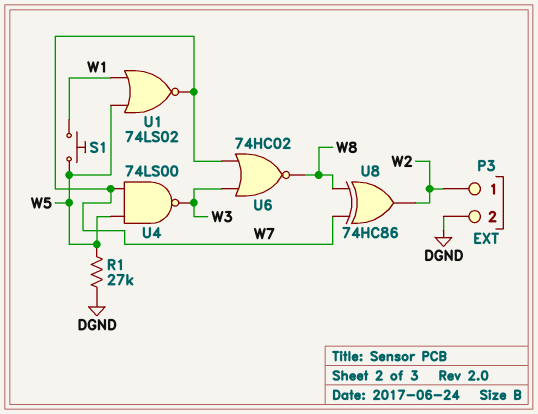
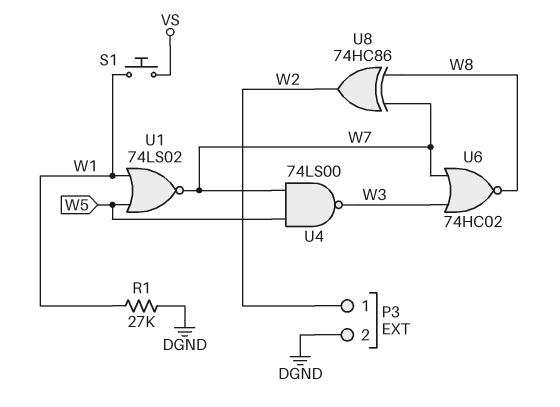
R1: 27k (DGND, W5) -> 27k (DGND, W1)
S1: button (W1, W5) -> button (VS, W1)

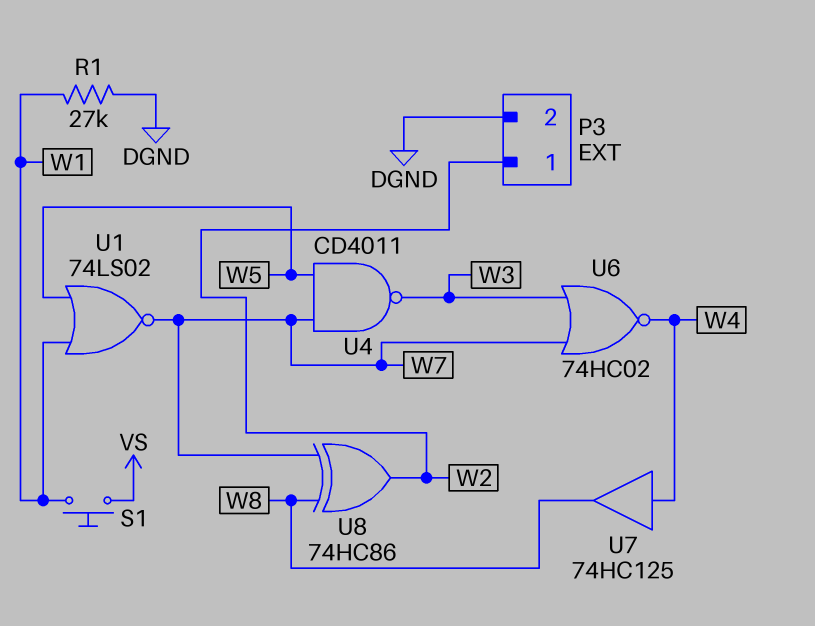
U4: NAND 74LS00 (in W5, in W7, out W3) -> NAND CD4011 (in W5, in W7, out W3)
U6: NOR 74HC02 (in W3, in W7, out W8) -> NOR 74HC02 (in W3, in W7, out W4)
U7: none -> buffer 74HC125 (in W4, out W8)

